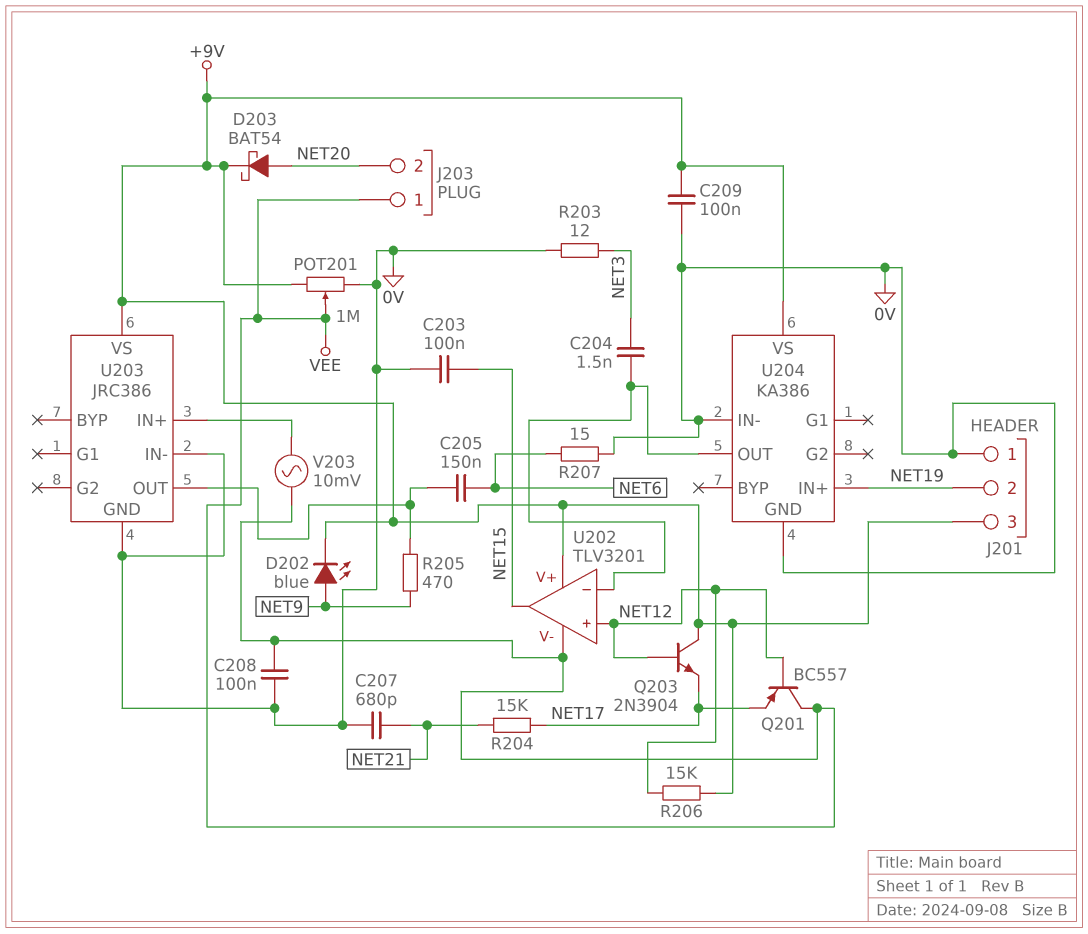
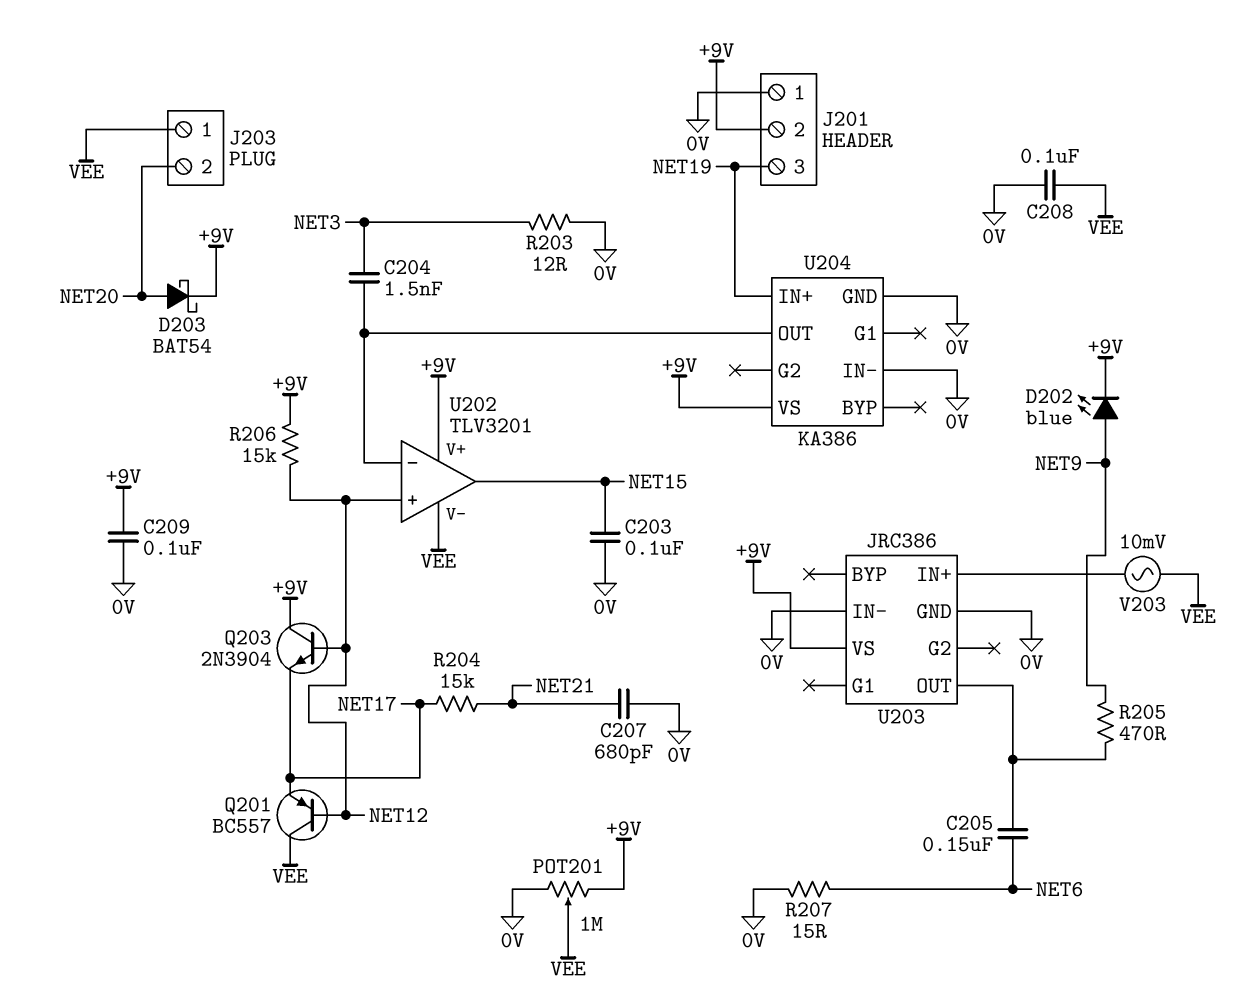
J201 pin 2: NET19 -> +9V
J201 pin 3: +9V -> NET19

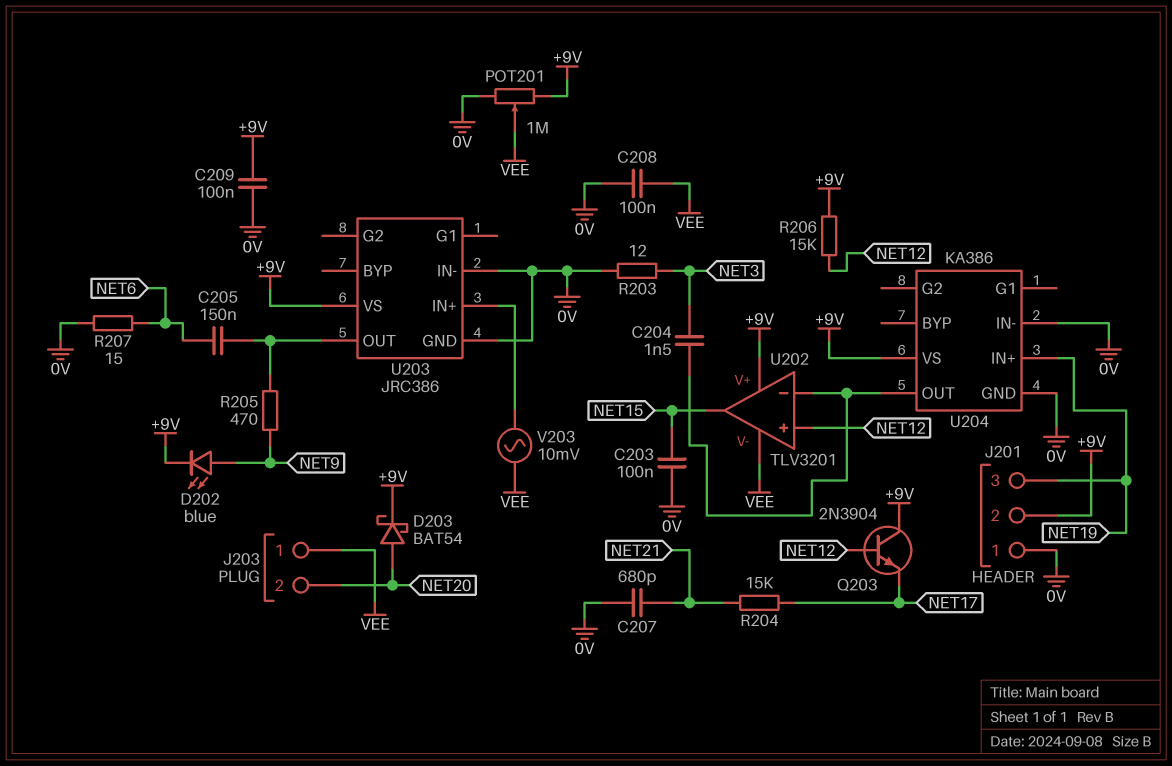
Q201: PNP BC557 (B NET12, C VEE, E NET17) -> none

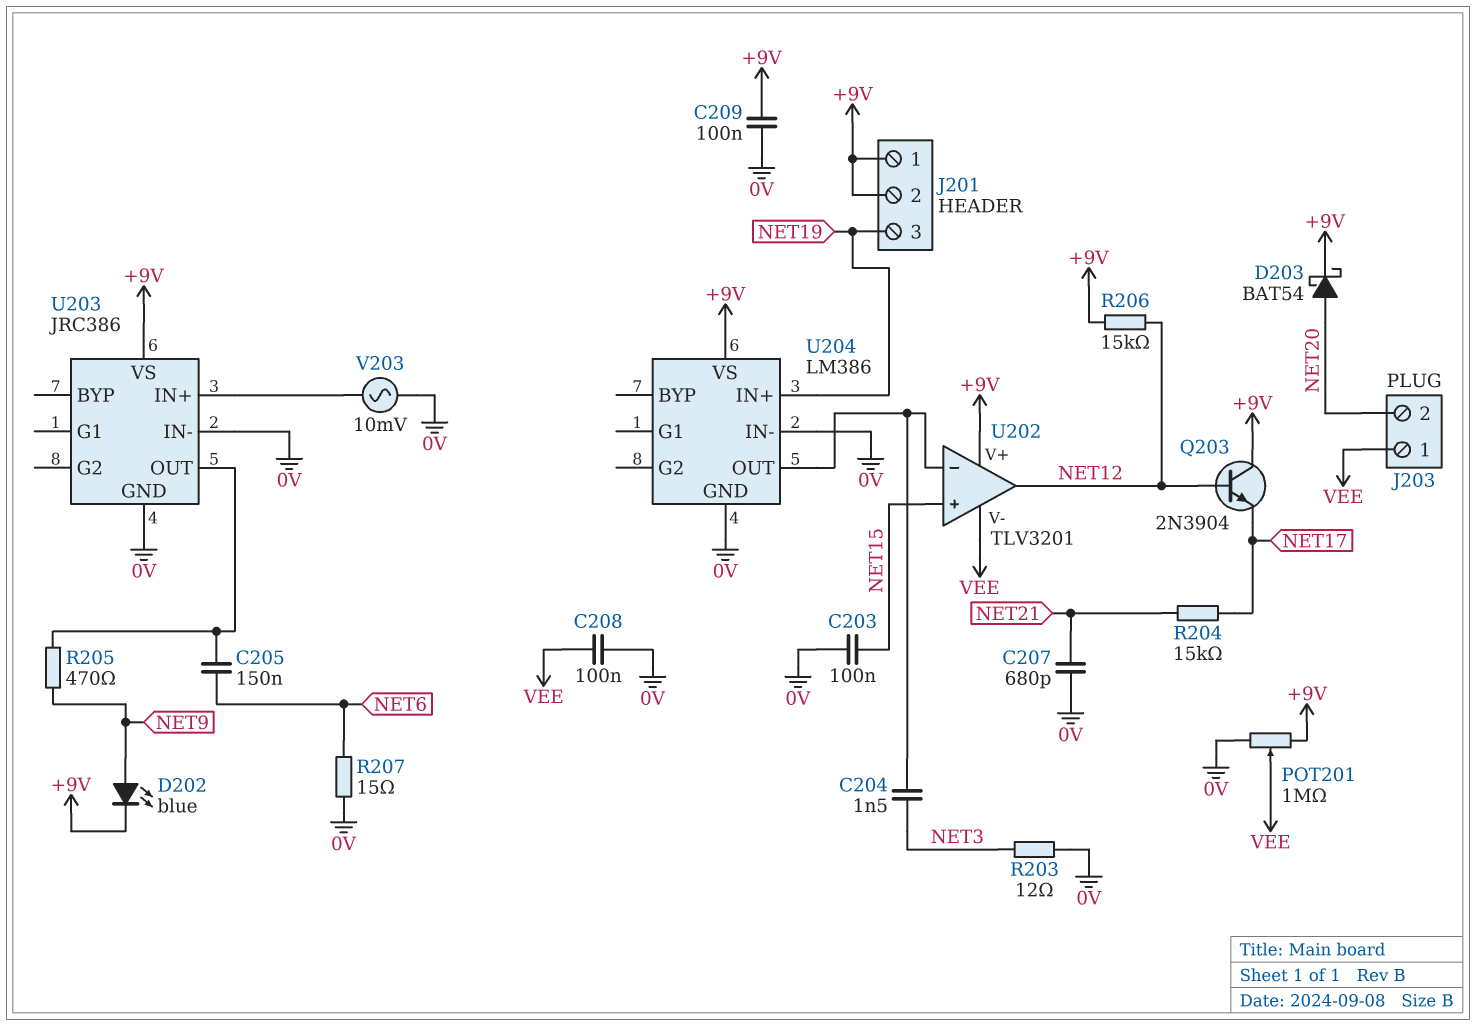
J201 pin 1: 0V -> +9V
U202 pin in+: NET12 -> NET15
U202 pin out: NET15 -> NET12
U204: KA386 -> LM386
V203: AC 10mV (U203/IN+, VEE) -> AC 10mV (0V, U203/IN+)

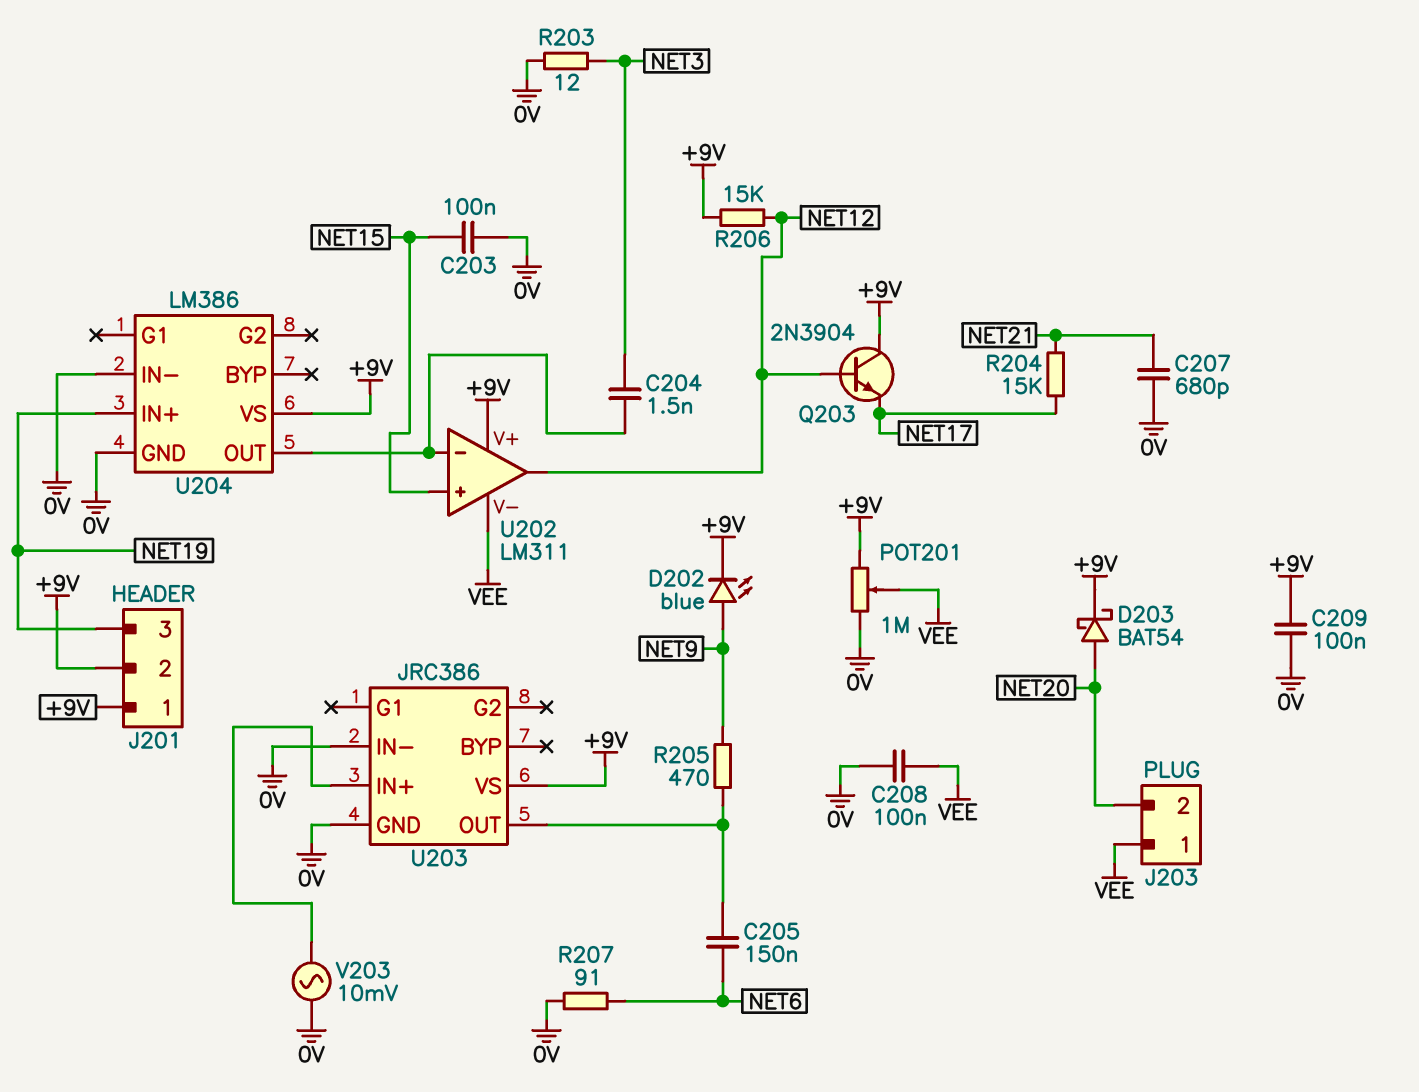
R207: 15 (0V, NET6) -> 91 (0V, NET6)
U202: TLV3201 -> LM311

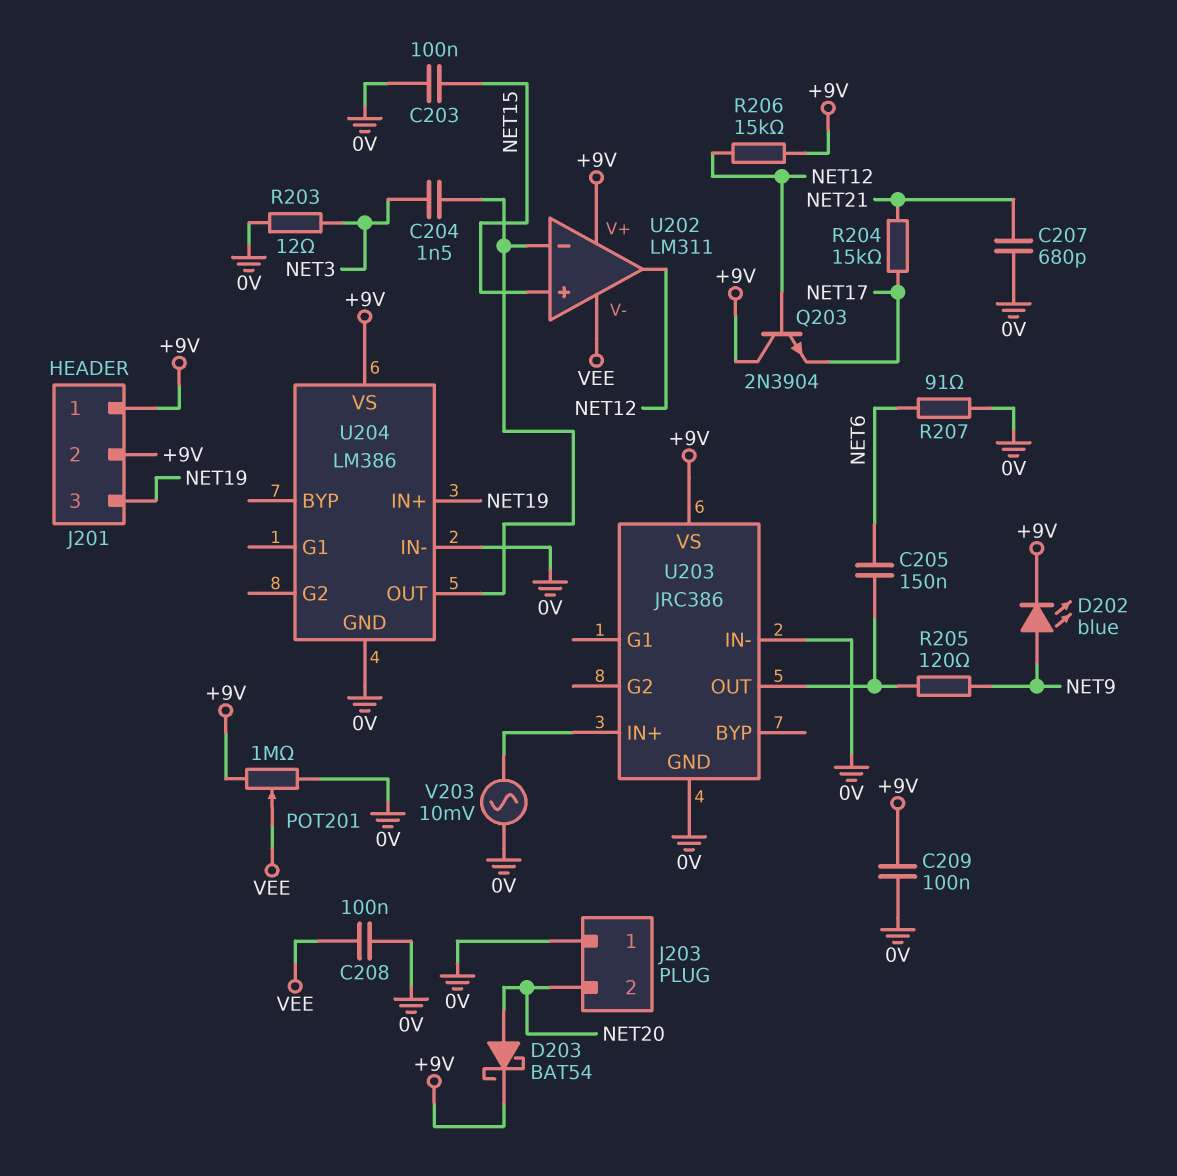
J203 pin 1: VEE -> 0V
R205: 470 (NET9, U203/OUT) -> 120 (NET9, U203/OUT)

